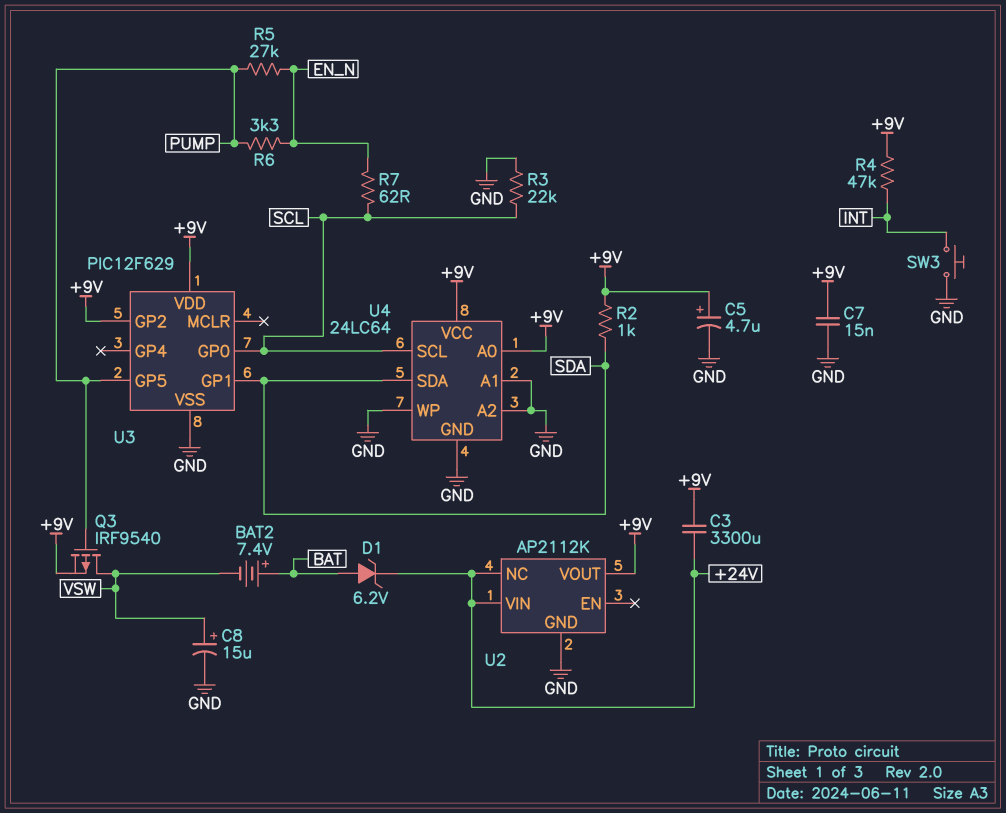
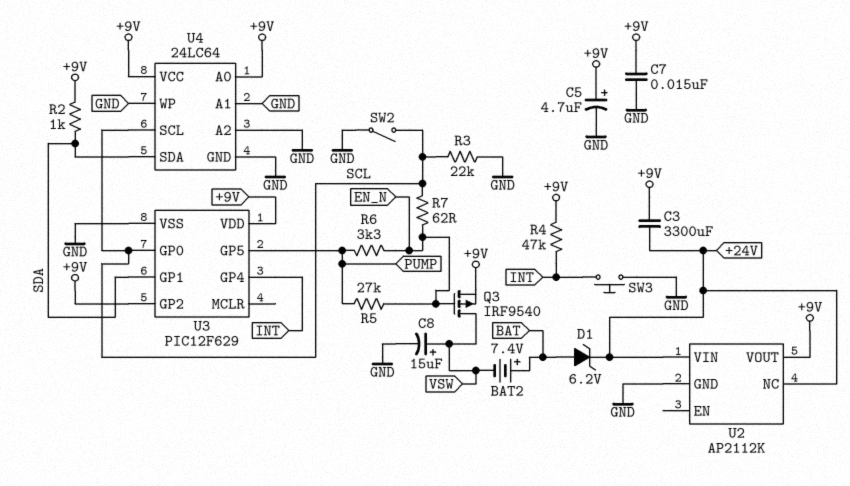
Q3: PMOS IRF9540 (G PUMP, D VSW, S +9V) -> PMOS IRF9540 (G EN_N, D VSW, S +9V)
SW2: none -> switch (GND, SCL)
U3 pin GP4: none -> INT

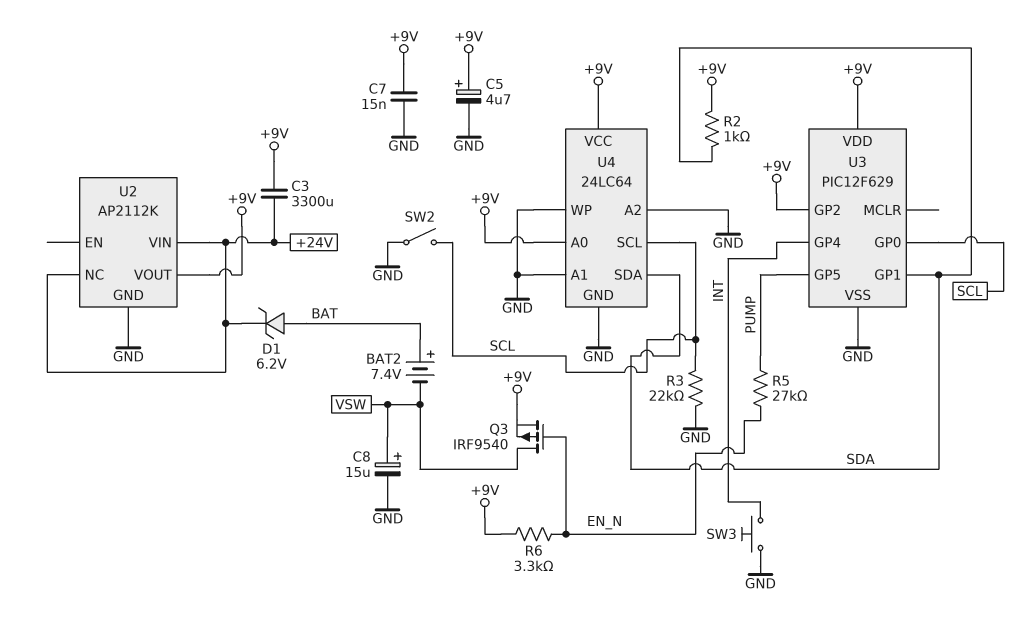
R4: 47k (+9V, INT) -> none
R6: 3.3k (EN_N, PUMP) -> 3.3k (+9V, EN_N)
R7: 62 (EN_N, SCL) -> none

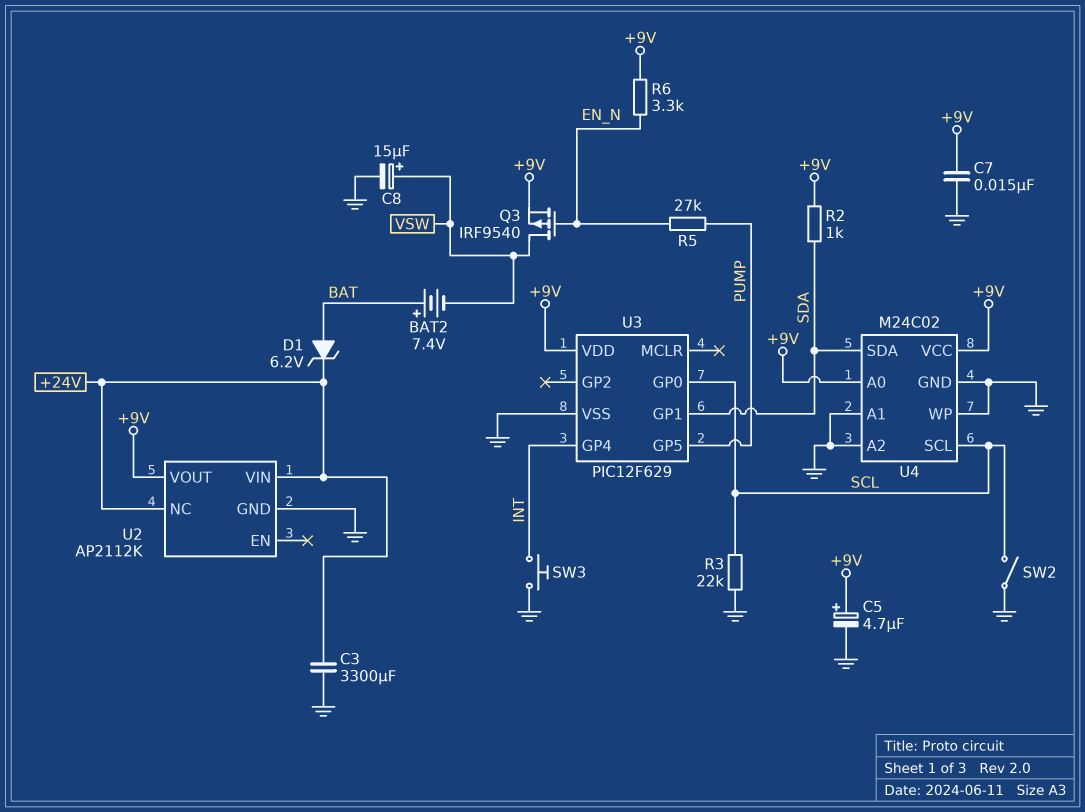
C3: 3300uF (+9V, +24V) -> 3300uF (+24V, GND)
U3 pin GP2: +9V -> none
U4: 24LC64 -> M24C02

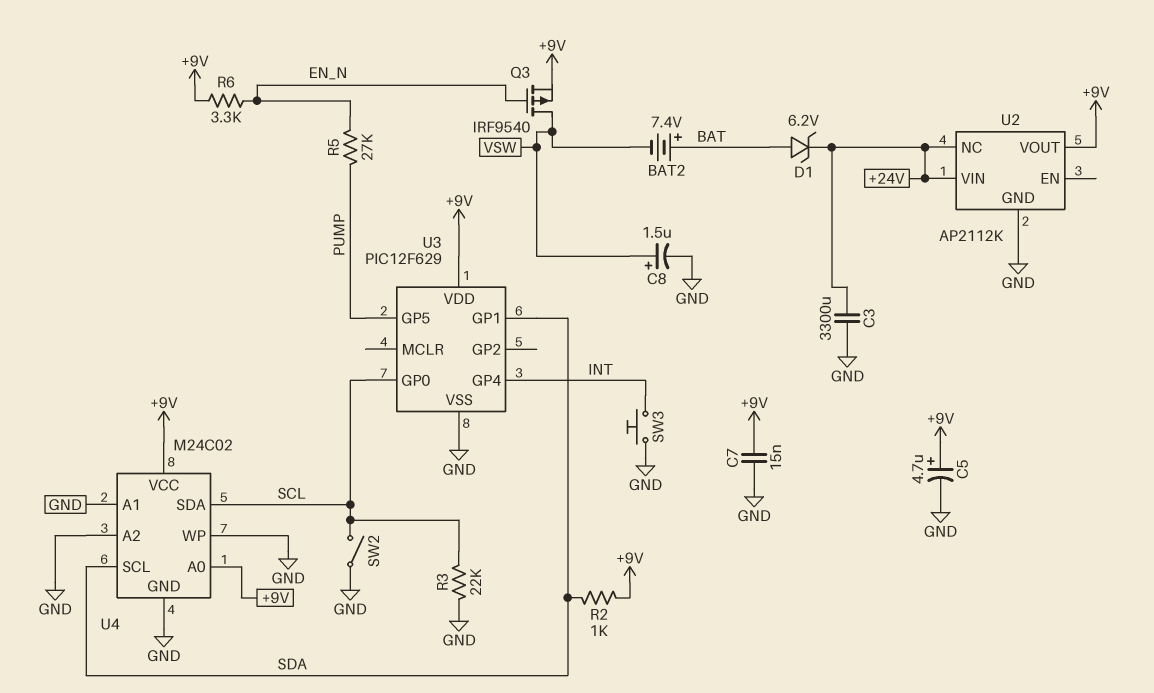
C8: 15uF (plus VSW, minus GND) -> 1.5uF (plus VSW, minus GND)
U4 pin SCL: SCL -> SDA
U4 pin SDA: SDA -> SCL

